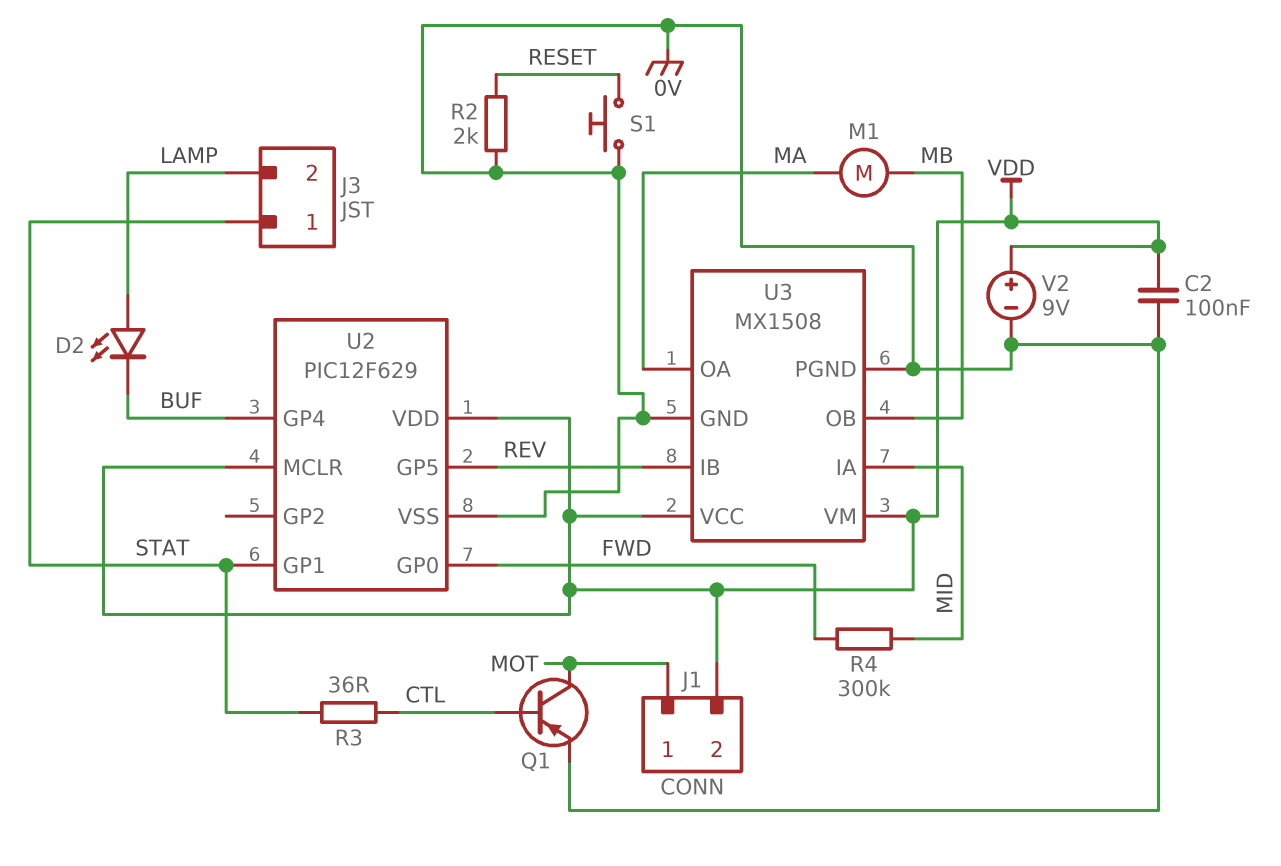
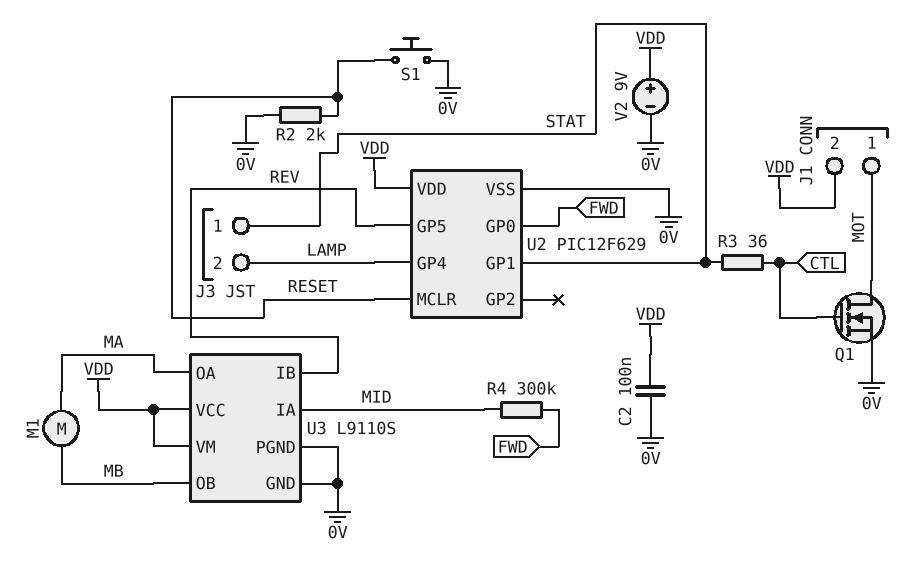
D2: LED (A LAMP, K BUF) -> none
Q1: PNP (B CTL, C MOT, E 0V) -> NMOS (G CTL, D MOT, S 0V)
U2 pin GP4: BUF -> LAMP
U2 pin MCLR: VDD -> RESET
U3: MX1508 -> L9110S

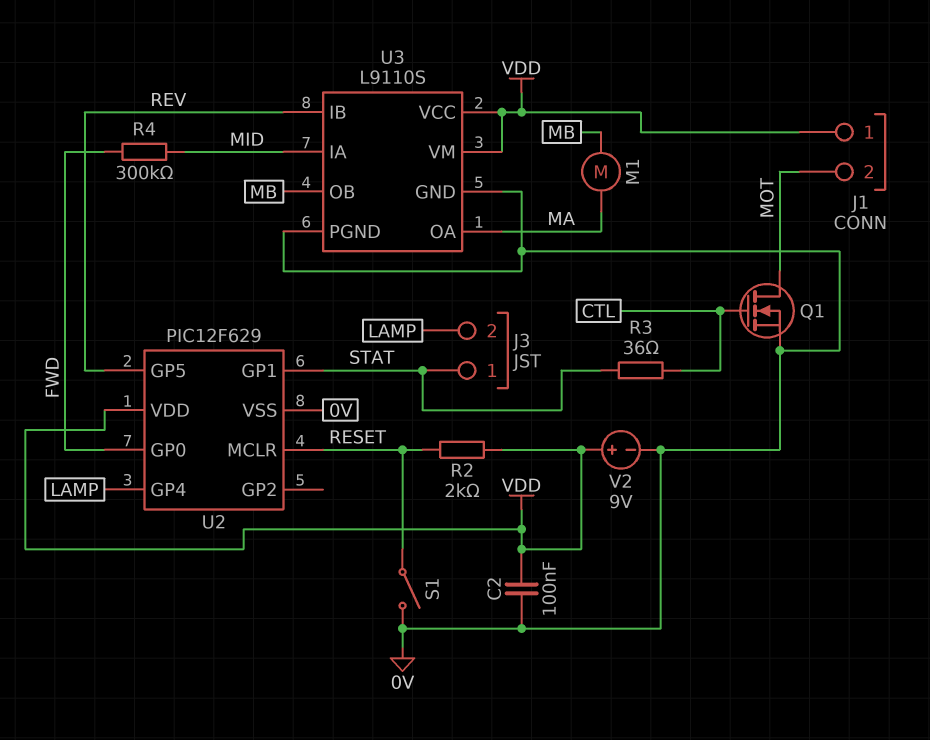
J1 pin 1: MOT -> VDD
J1 pin 2: VDD -> MOT
R2: 2k (0V, RESET) -> 2k (RESET, VDD)
S1: button (0V, RESET) -> switch (0V, RESET)

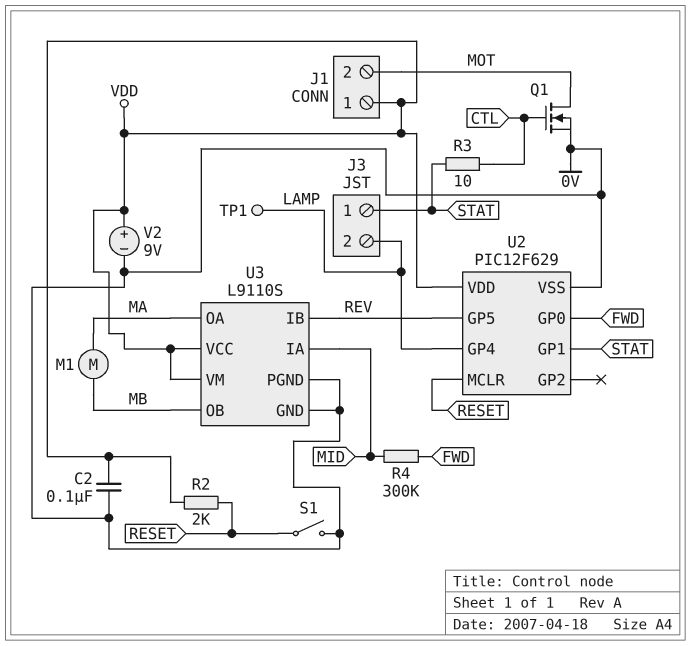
R3: 36 (CTL, STAT) -> 10 (CTL, STAT)
TP1: none -> test point (LAMP)

